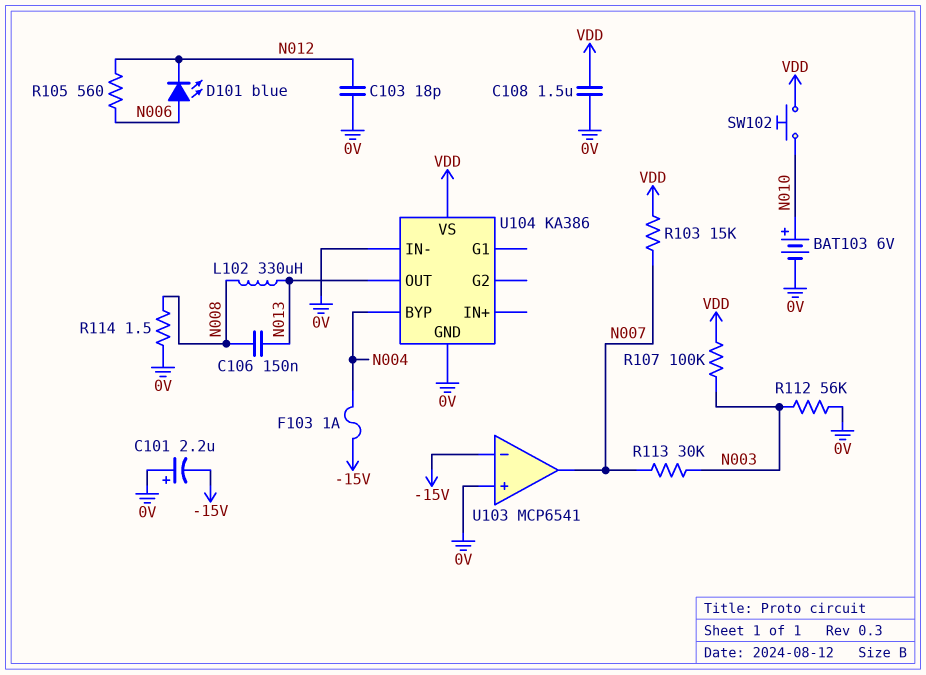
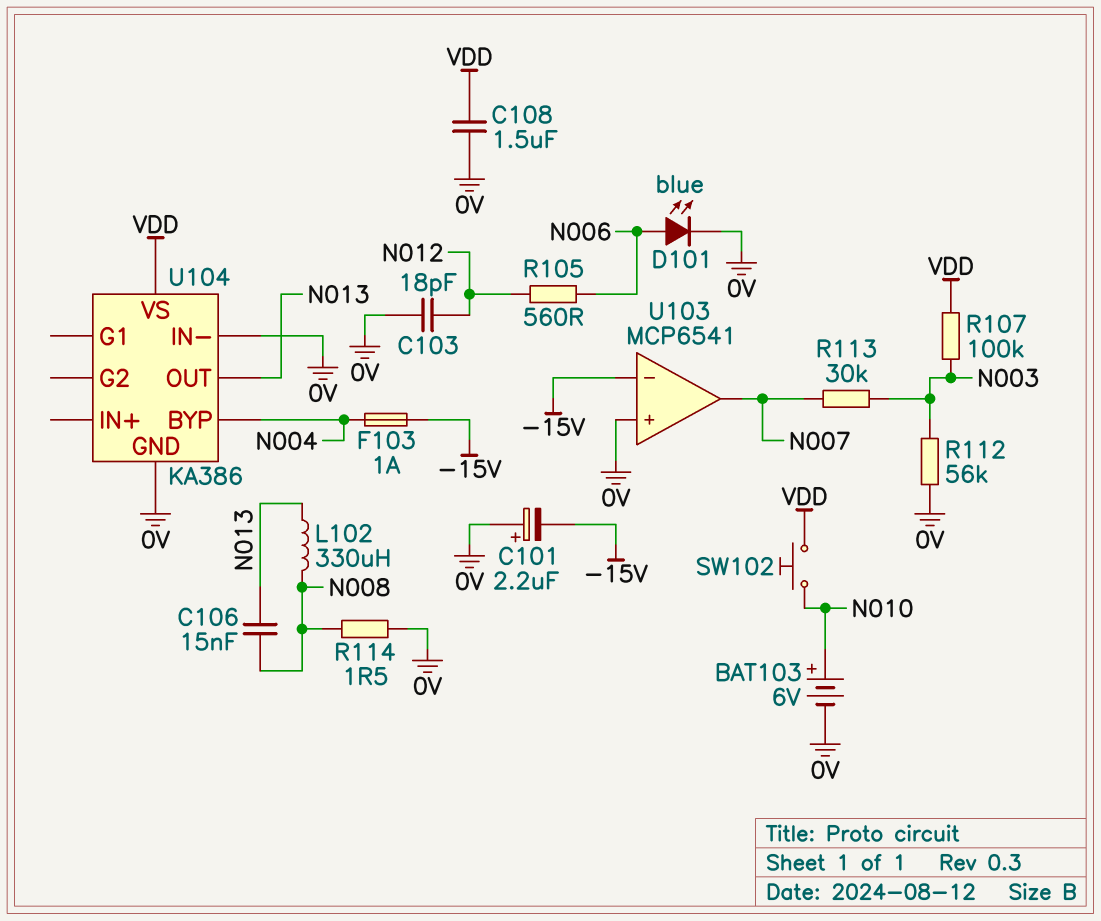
C106: 150nF (N008, N013) -> 15nF (N008, N013)
D101: LED blue (A N006, K N012) -> LED blue (A N006, K 0V)
R103: 15k (N007, VDD) -> none

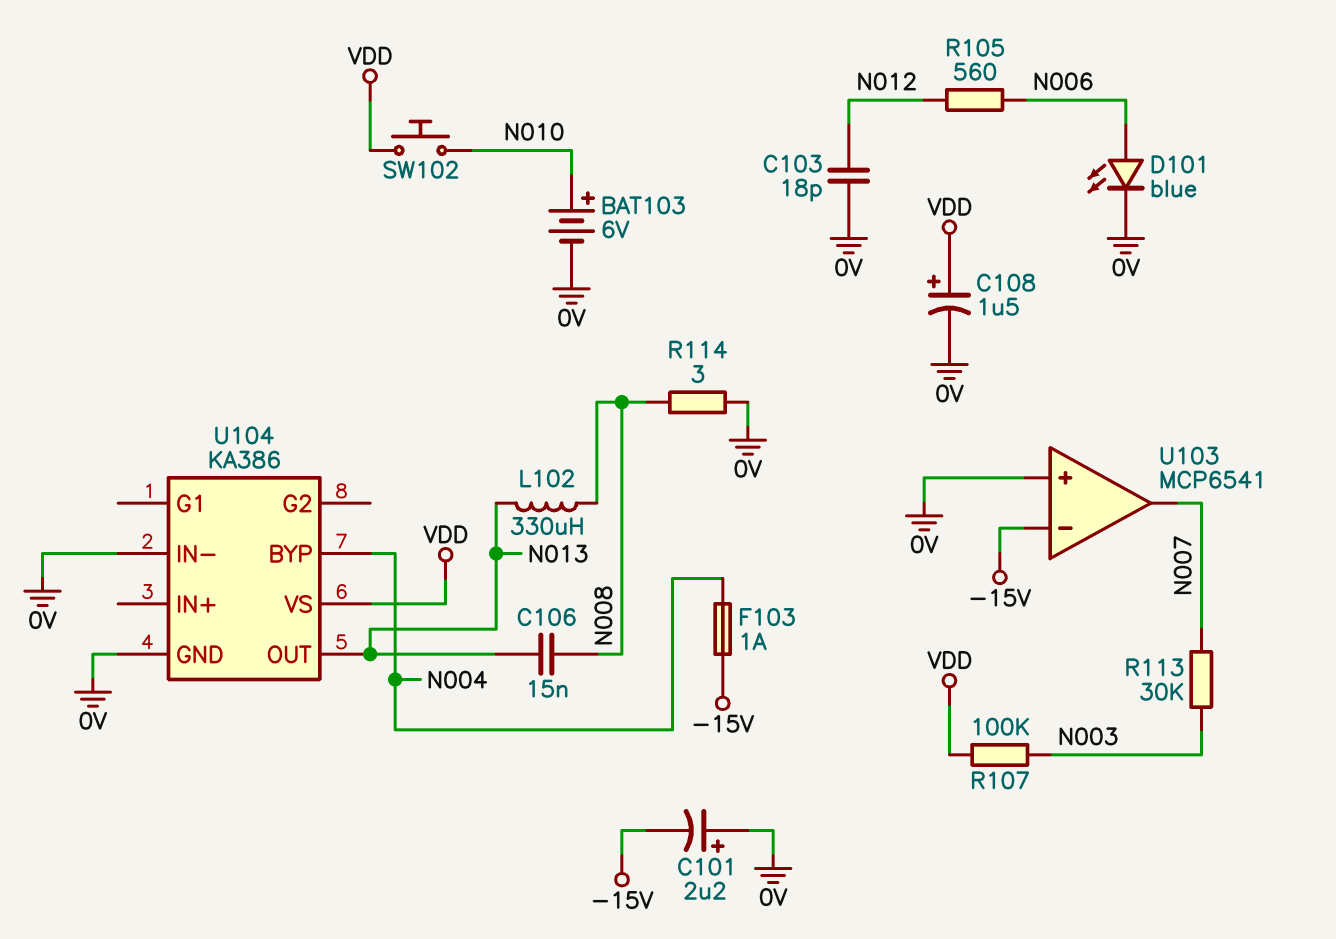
C108: 1.5uF (0V, VDD) -> 1.5uF (plus VDD, minus 0V)
R112: 56k (0V, N003) -> none
R114: 1.5 (0V, N008) -> 3 (0V, N008)

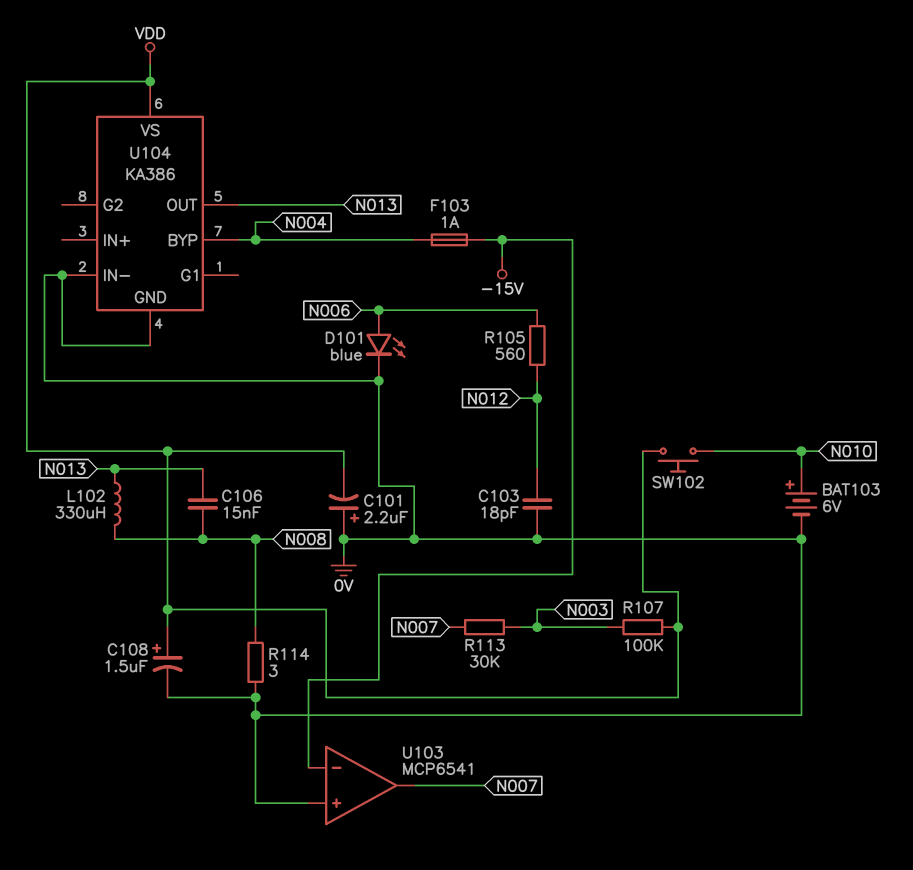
C101: 2.2uF (plus 0V, minus -15V) -> 2.2uF (plus 0V, minus VDD)

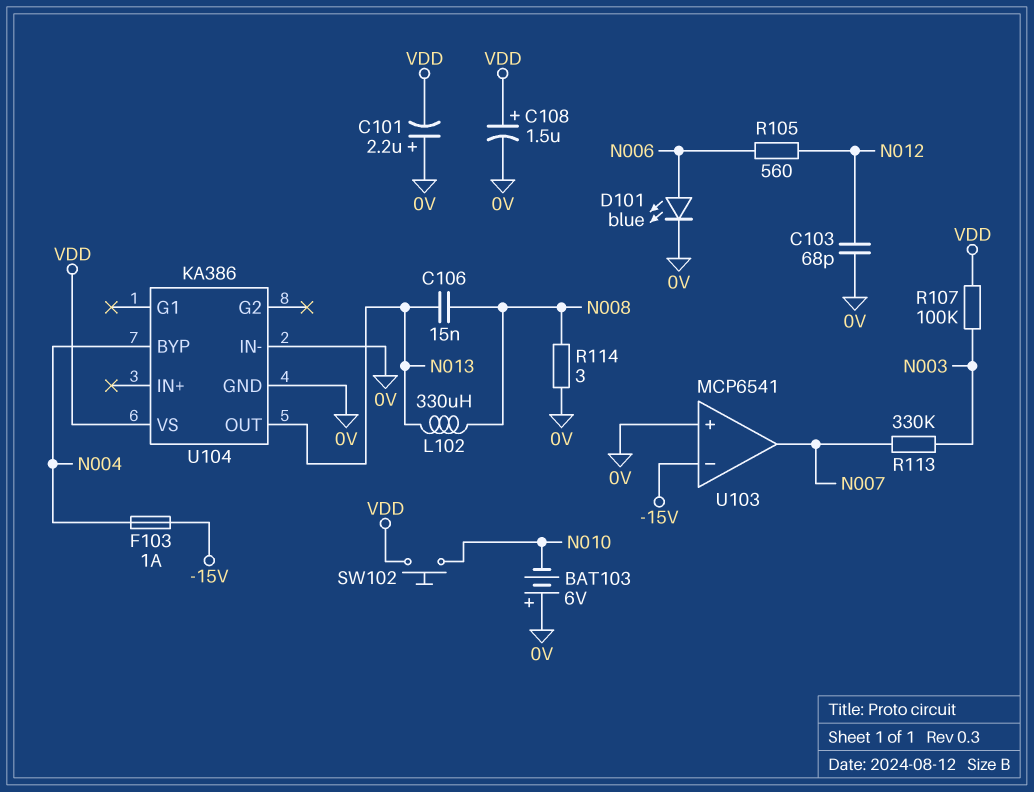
BAT103: 6V (plus N010, minus 0V) -> 6V (plus 0V, minus N010)
C103: 18pF (0V, N012) -> 68pF (0V, N012)
R113: 30k (N003, N007) -> 330k (N003, N007)

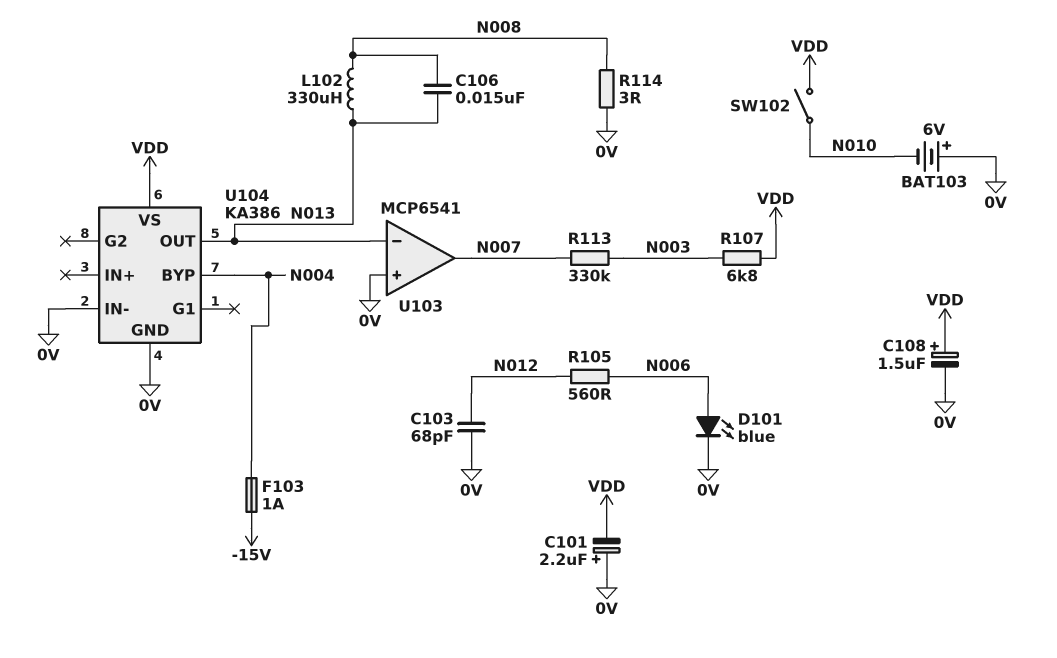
R107: 100k (N003, VDD) -> 6.8k (N003, VDD)
SW102: button (N010, VDD) -> switch (N010, VDD)
U103 pin in-: -15V -> N013

